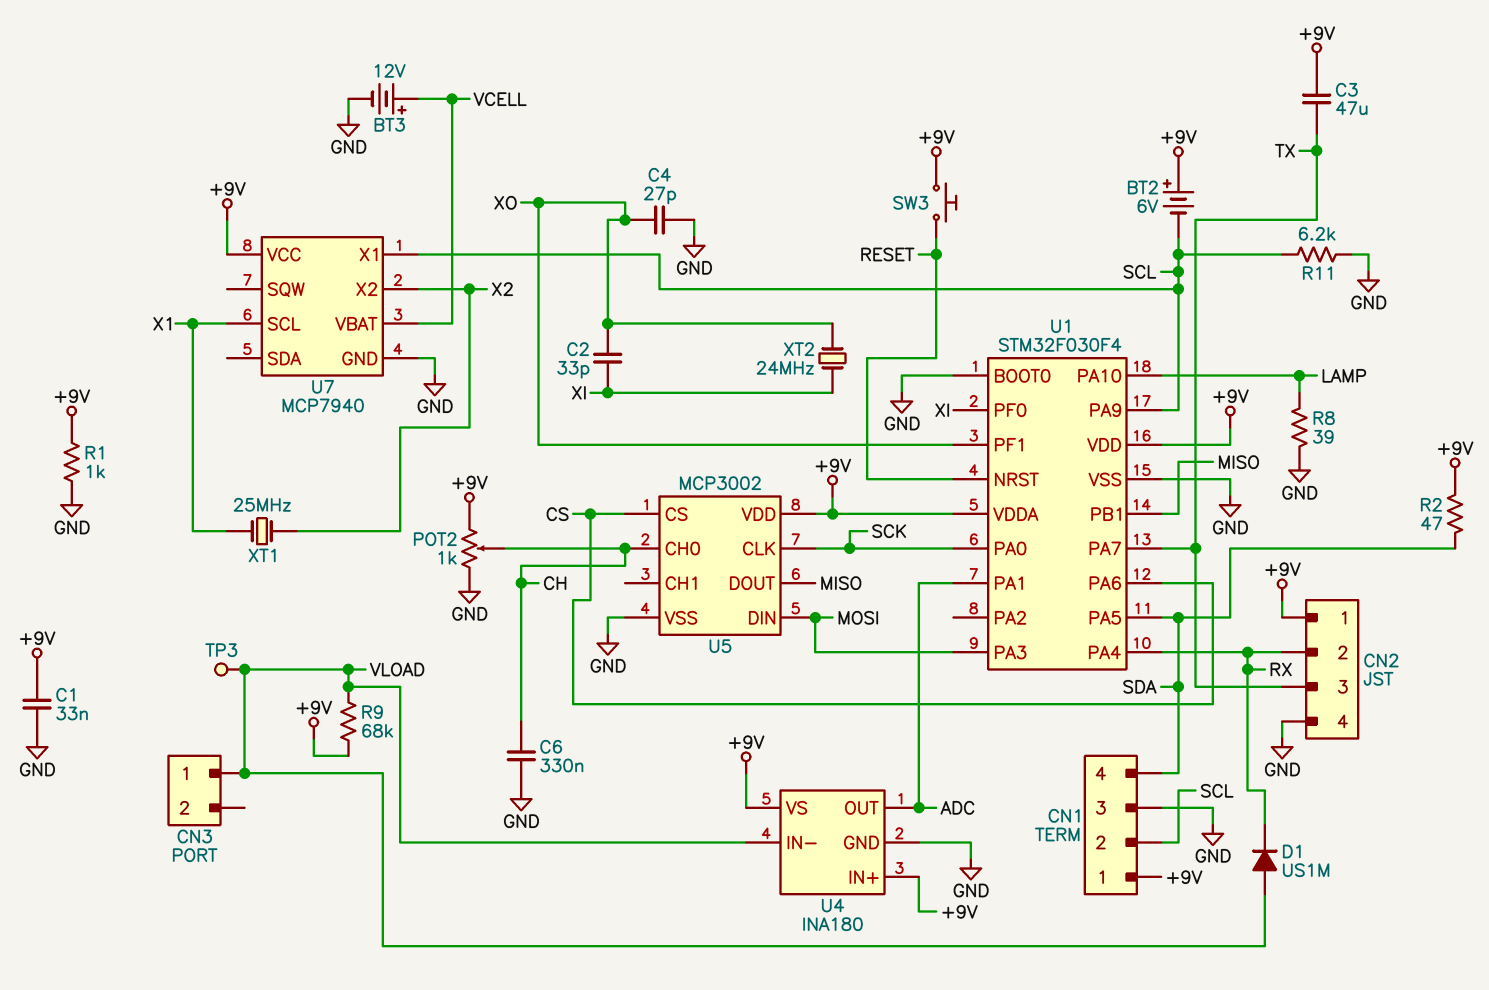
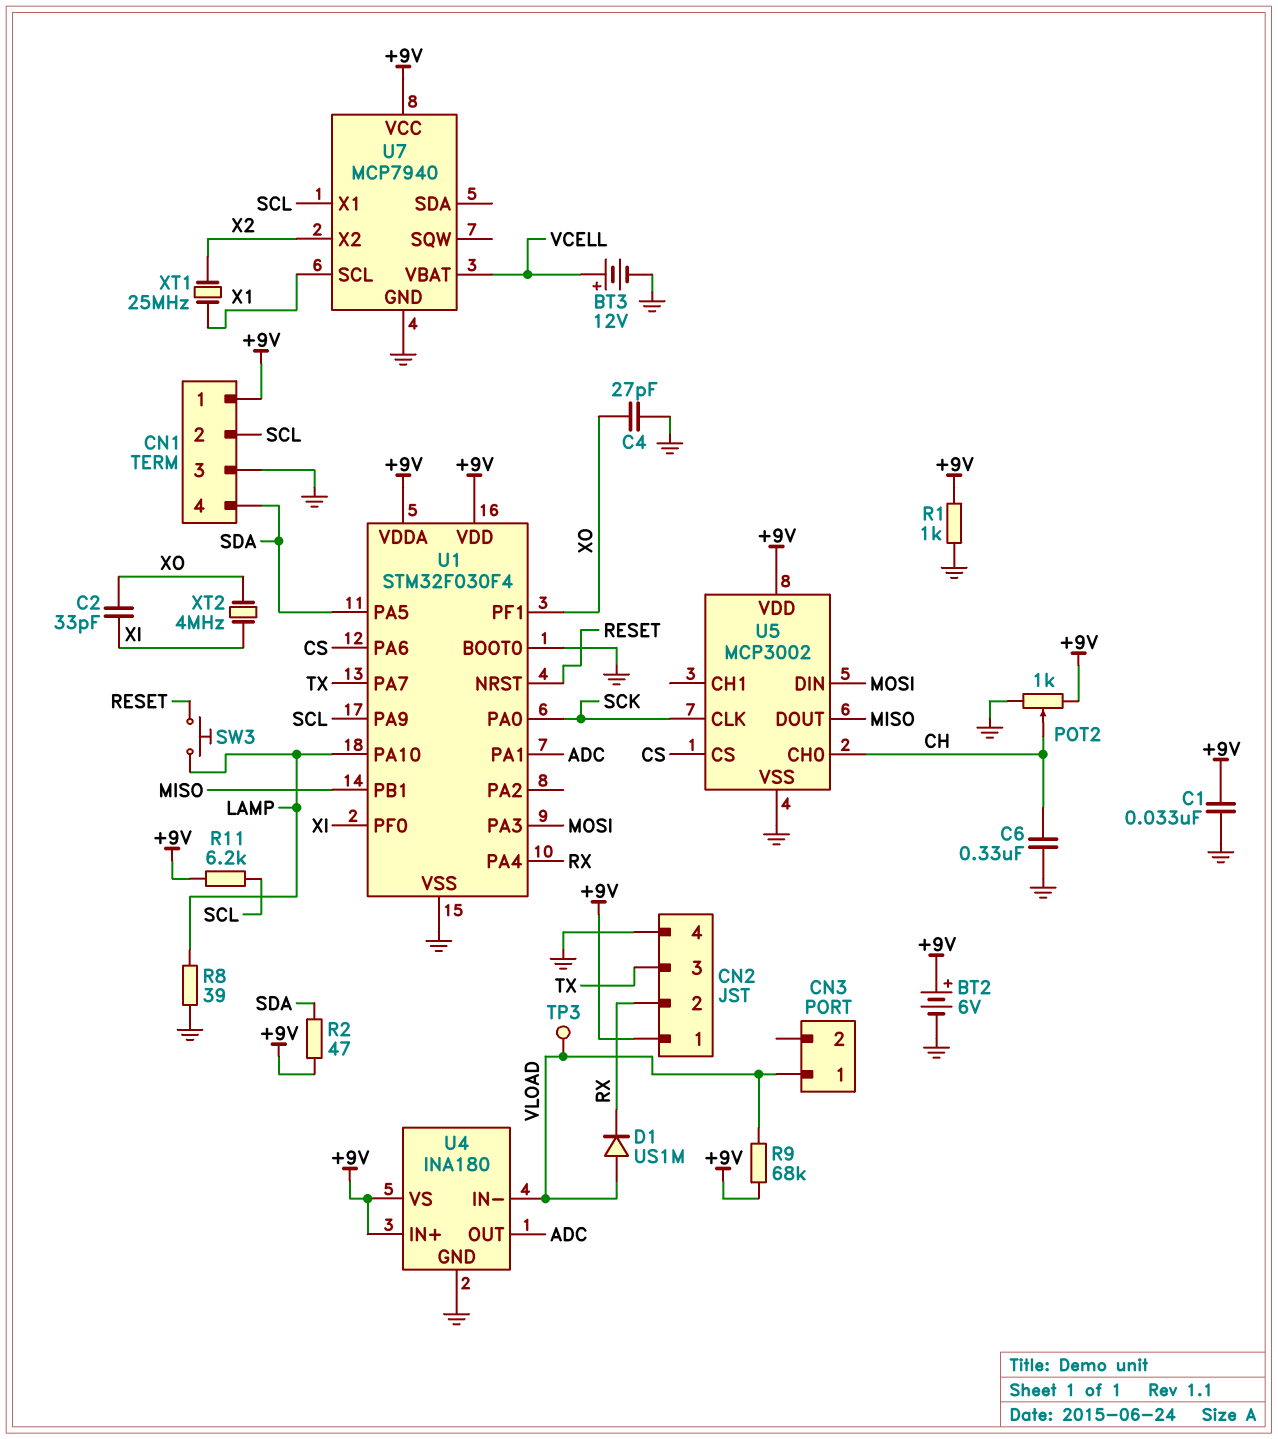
BT2: 6V (plus +9V, minus SCL) -> 6V (plus +9V, minus GND)
C3: 47uF (+9V, TX) -> none
R11: 6.2k (GND, SCL) -> 6.2k (+9V, SCL)
SW3: button (+9V, RESET) -> button (LAMP, RESET)
XT2: 24MHz (XI, XO) -> 4MHz (XI, XO)

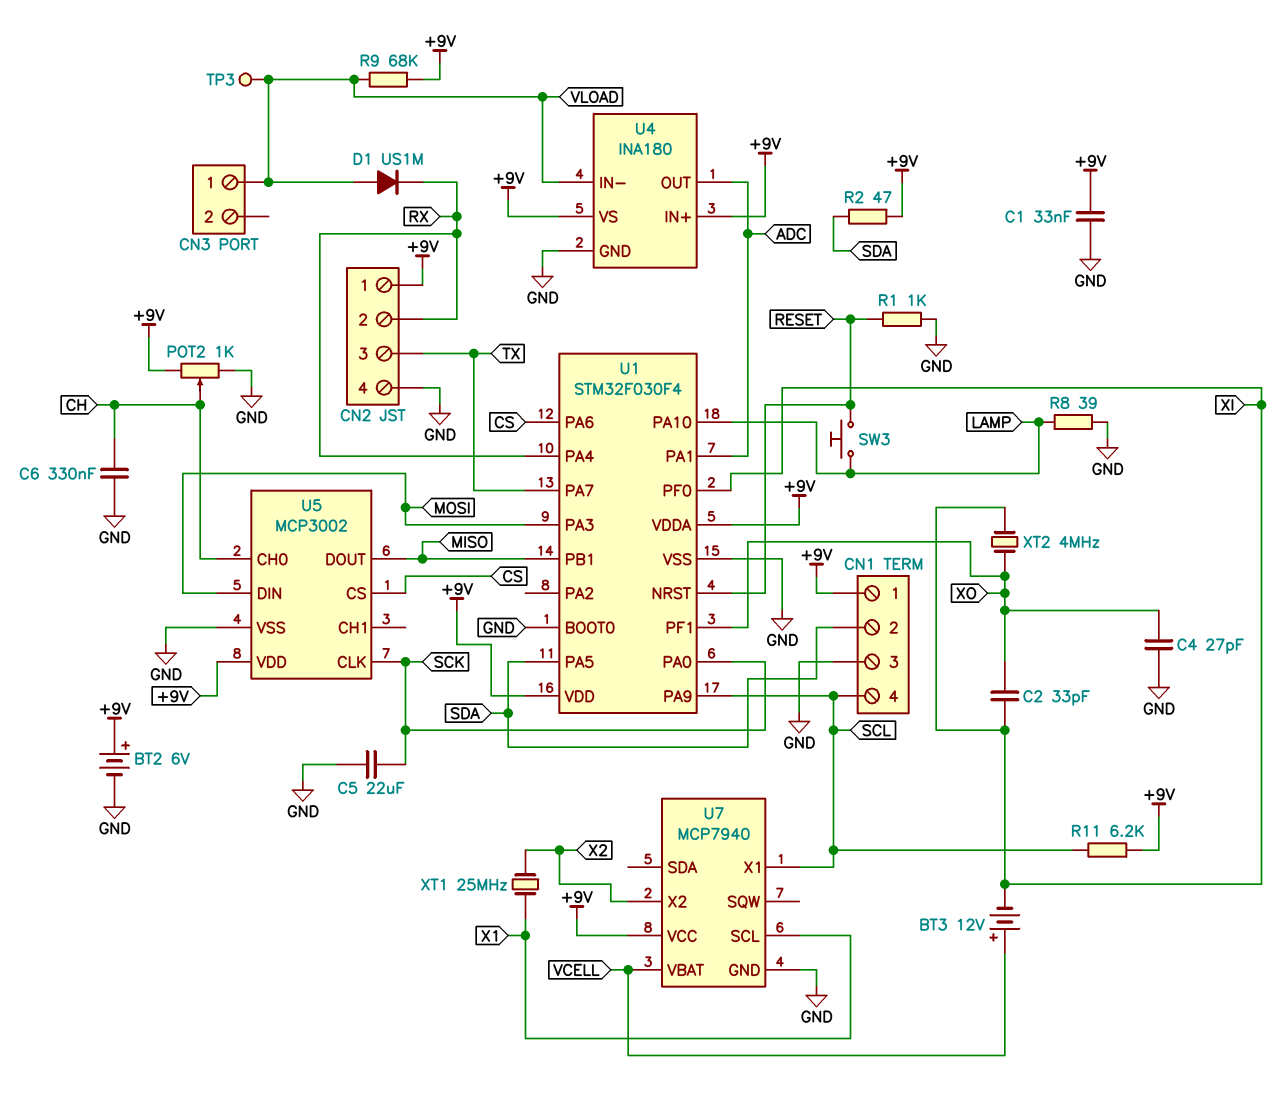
BT3: 12V (plus VCELL, minus GND) -> 12V (plus VCELL, minus XI)
C5: none -> 22uF (GND, SCK)
CN1 pin 2: SCL -> SDA
CN1 pin 4: SDA -> SCL
R1: 1k (+9V, GND) -> 1k (GND, RESET)

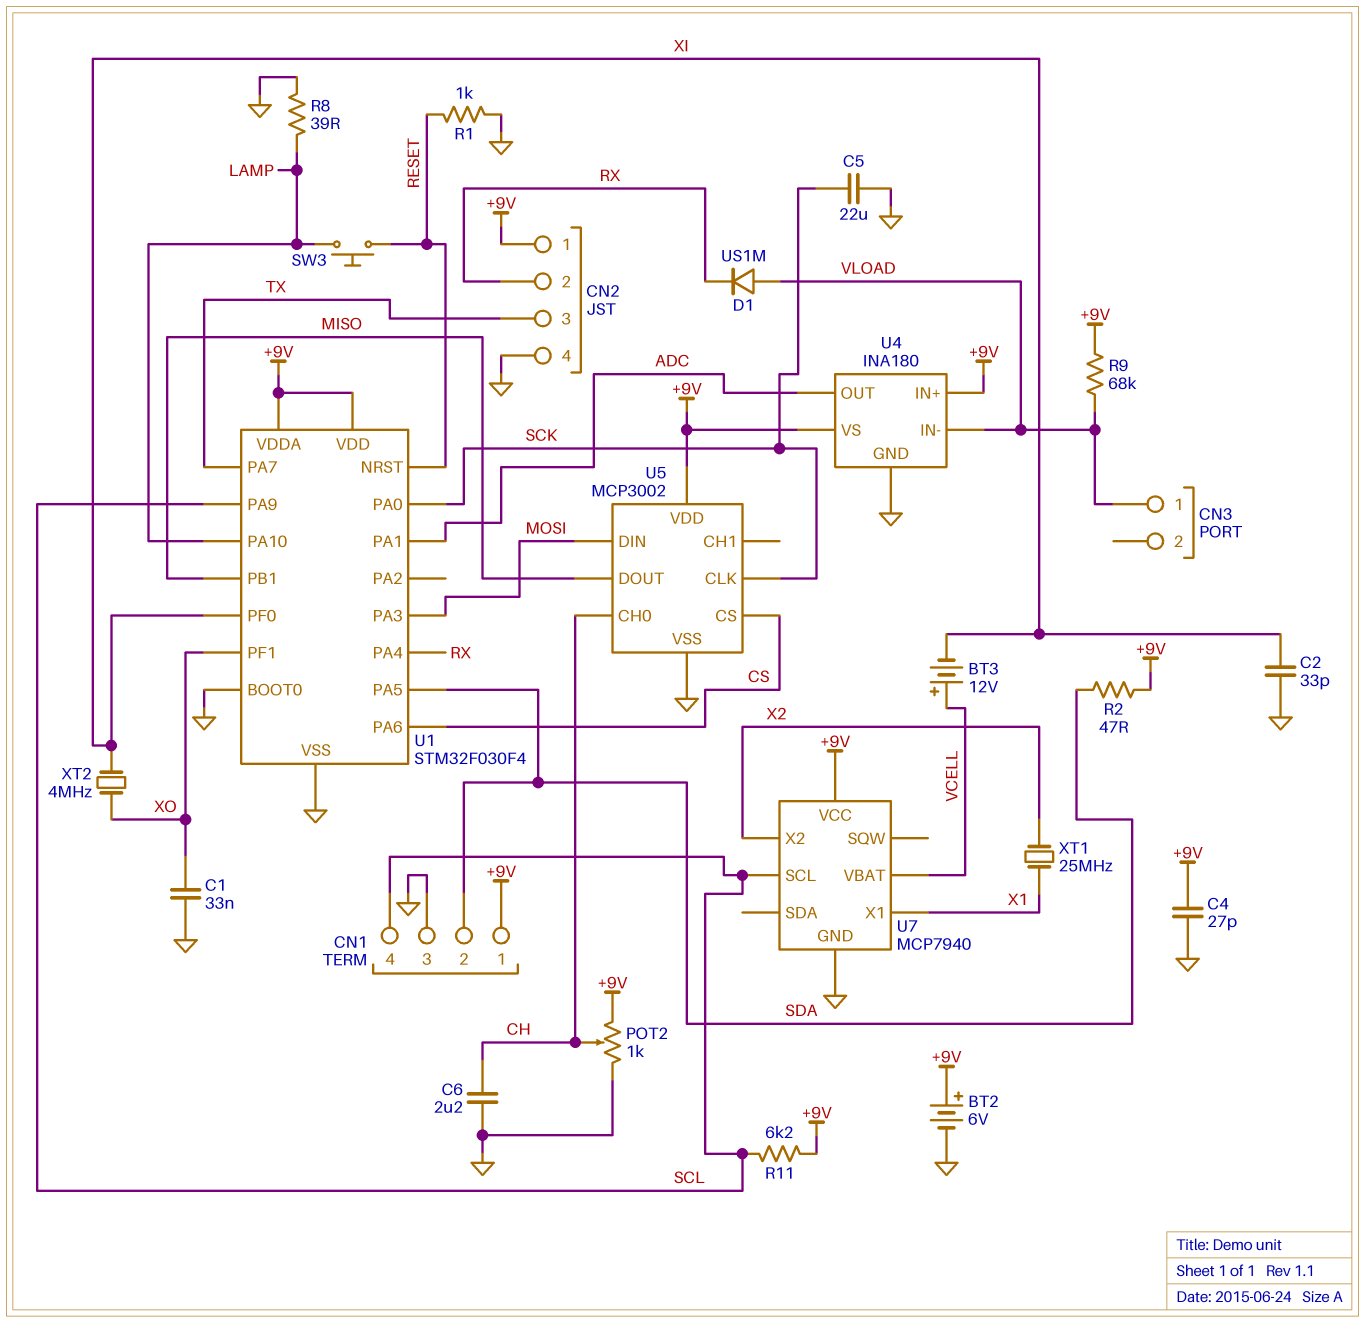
C1: 33nF (+9V, GND) -> 33nF (GND, XO)
C2: 33pF (XI, XO) -> 33pF (GND, XI)
C4: 27pF (GND, XO) -> 27pF (+9V, GND)
C6: 330nF (CH, GND) -> 2.2uF (CH, GND)
TP3: test point (VLOAD) -> none
U7 pin SCL: X1 -> SCL
U7 pin X1: SCL -> X1

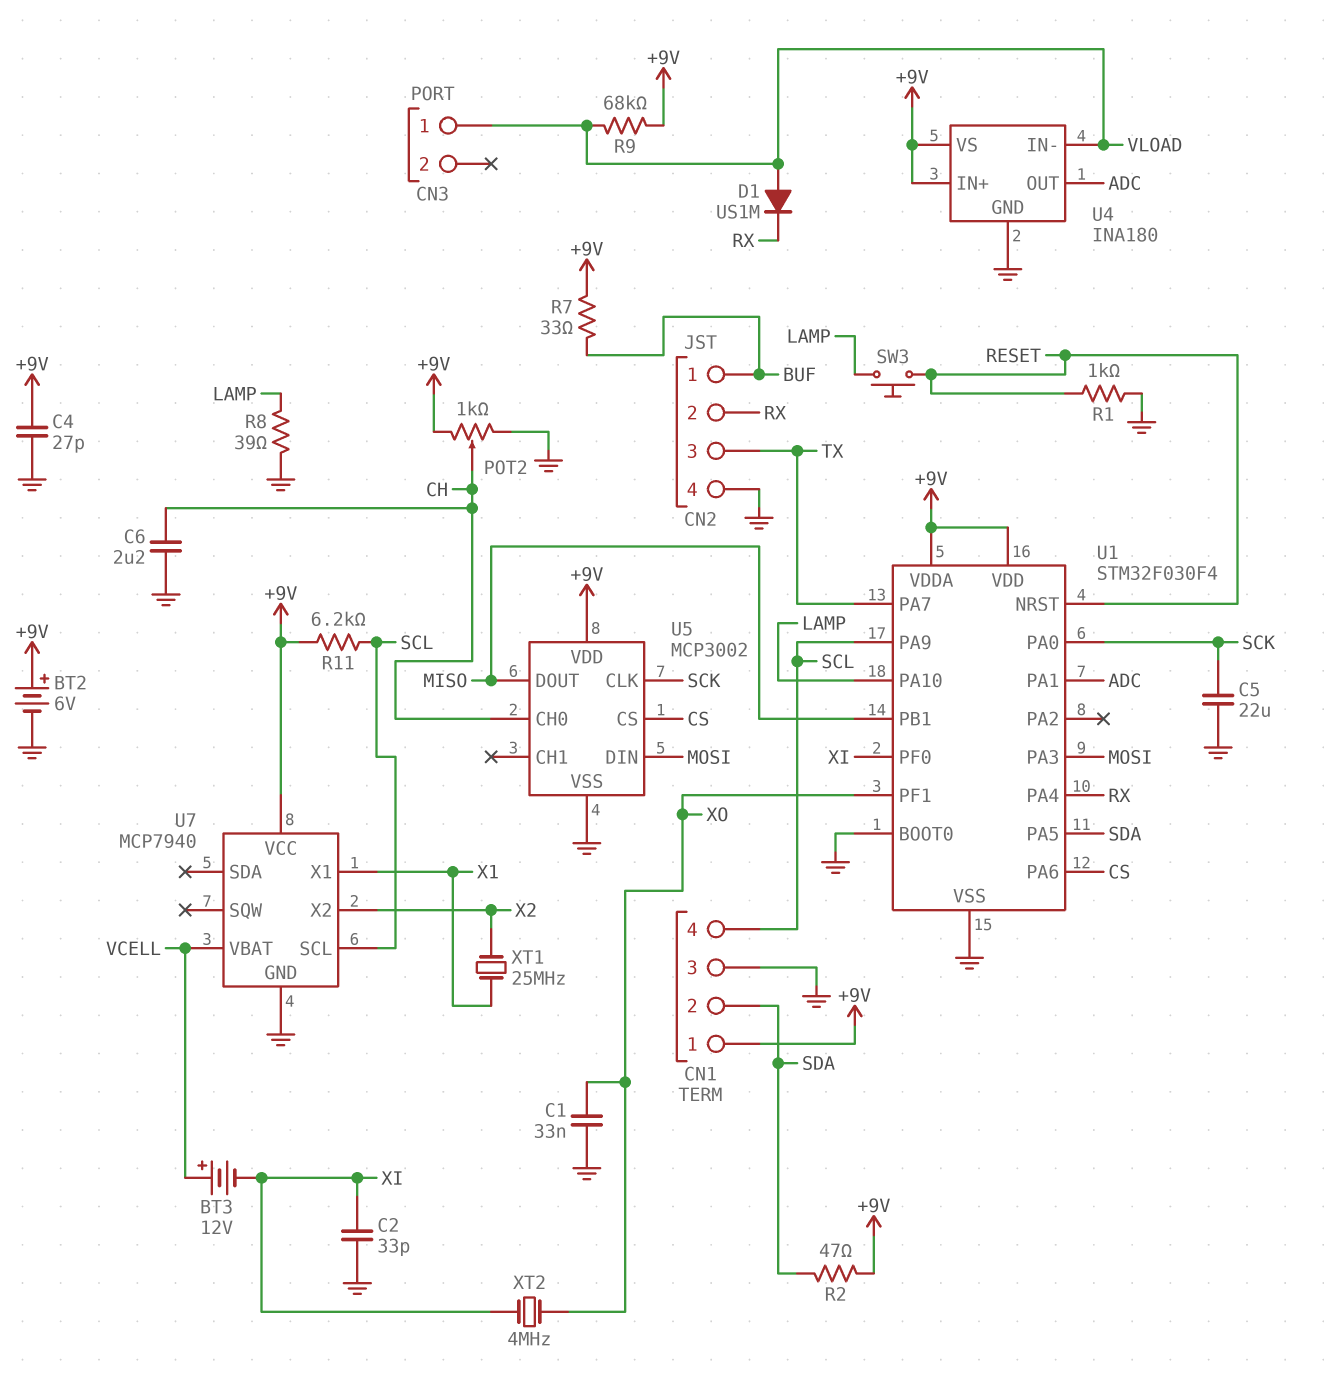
CN2 pin 1: +9V -> BUF
R7: none -> 33 (+9V, BUF)

